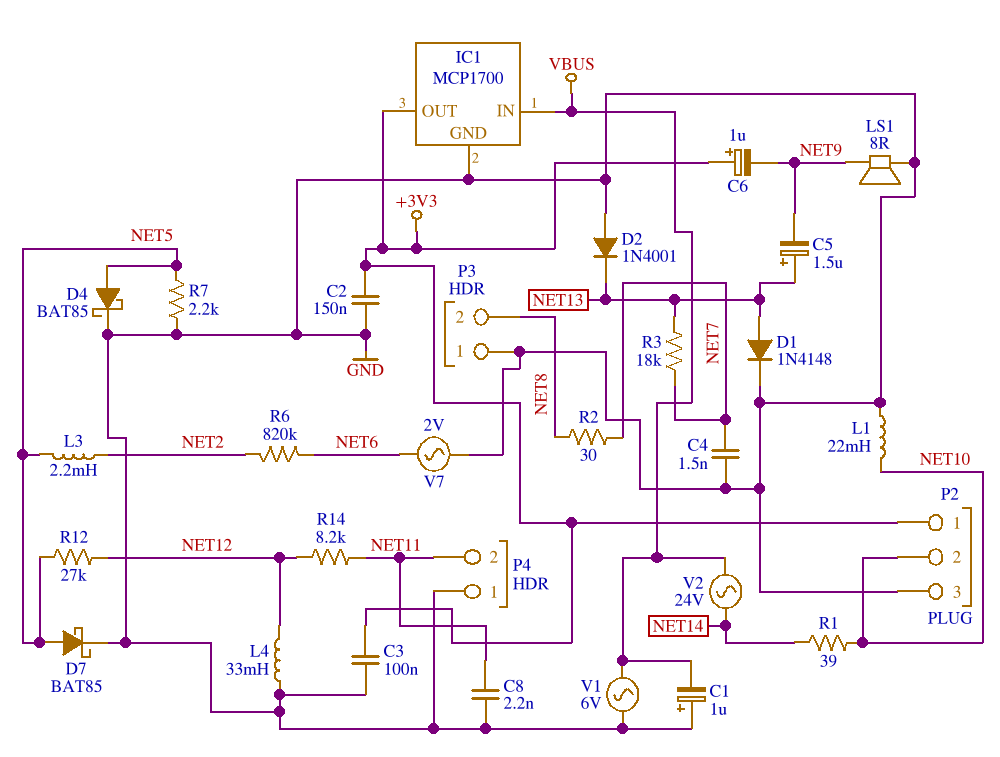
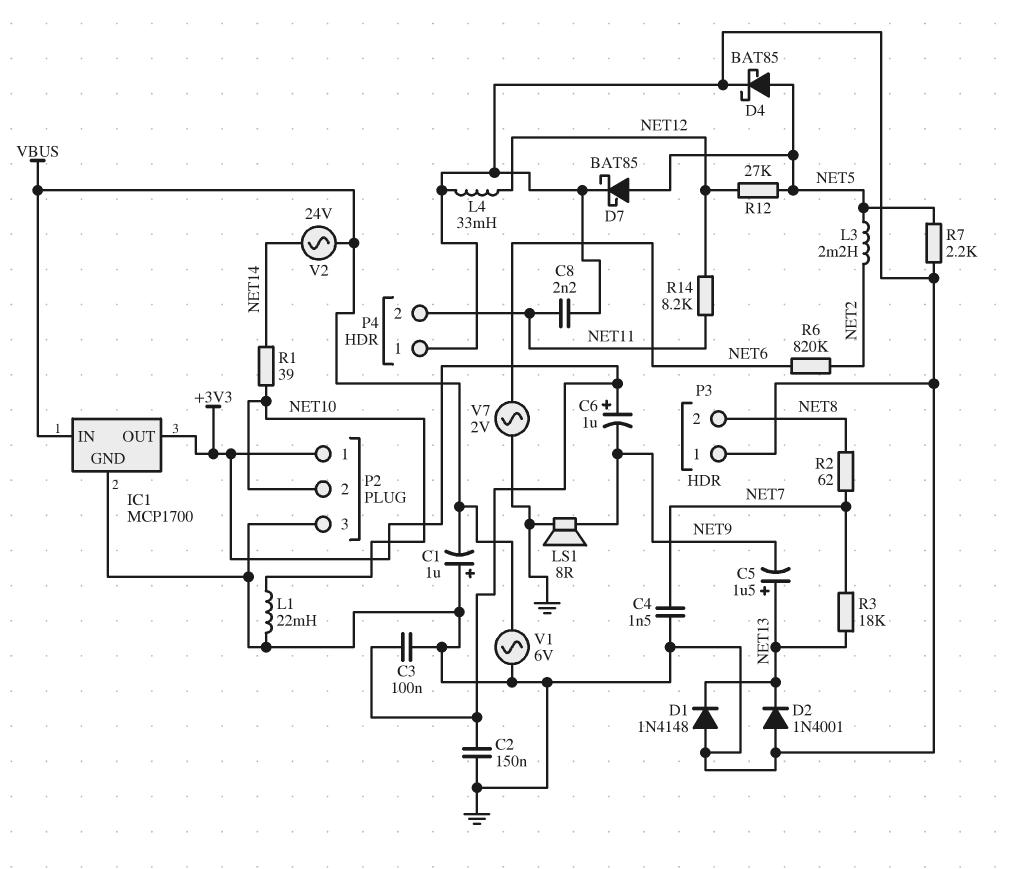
D1: diode 1N4148 (A NET13, K GND) -> diode 1N4148 (A GND, K NET13)
R2: 30 (NET7, NET8) -> 62 (NET7, NET8)

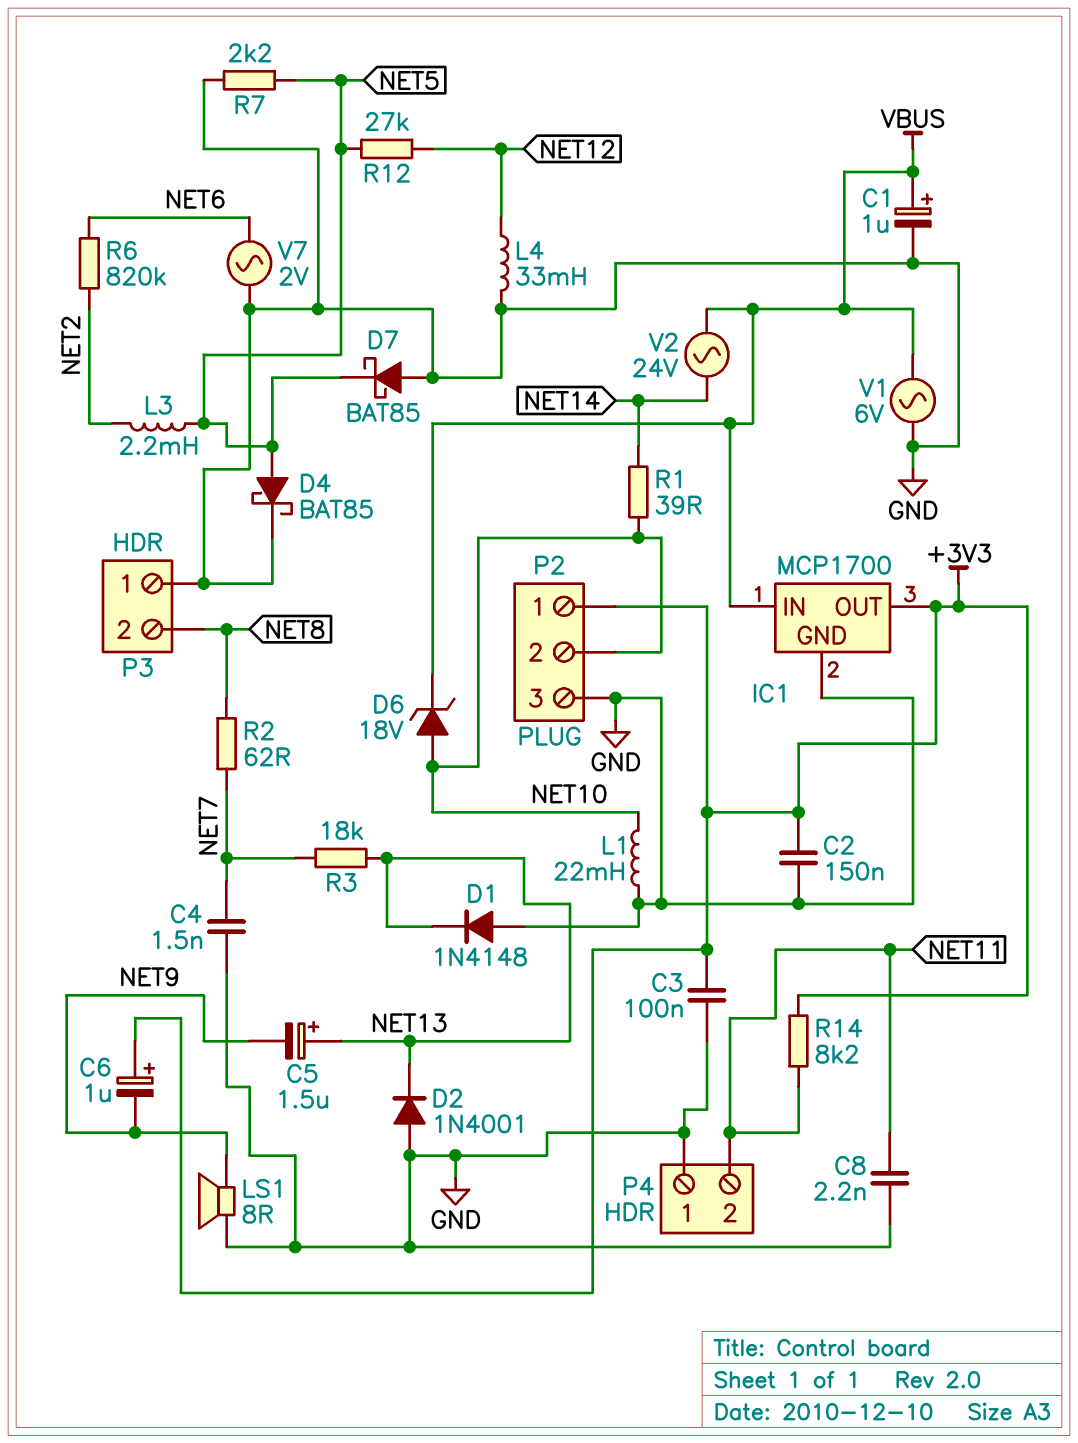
C1: 1uF (plus GND, minus VBUS) -> 1uF (plus VBUS, minus GND)
D6: none -> zener 18V (A NET10, K VBUS)
D7: schottky BAT85 (A NET5, K GND) -> schottky BAT85 (A GND, K NET5)
R14: 8.2k (NET11, NET12) -> 8.2k (+3V3, NET11)

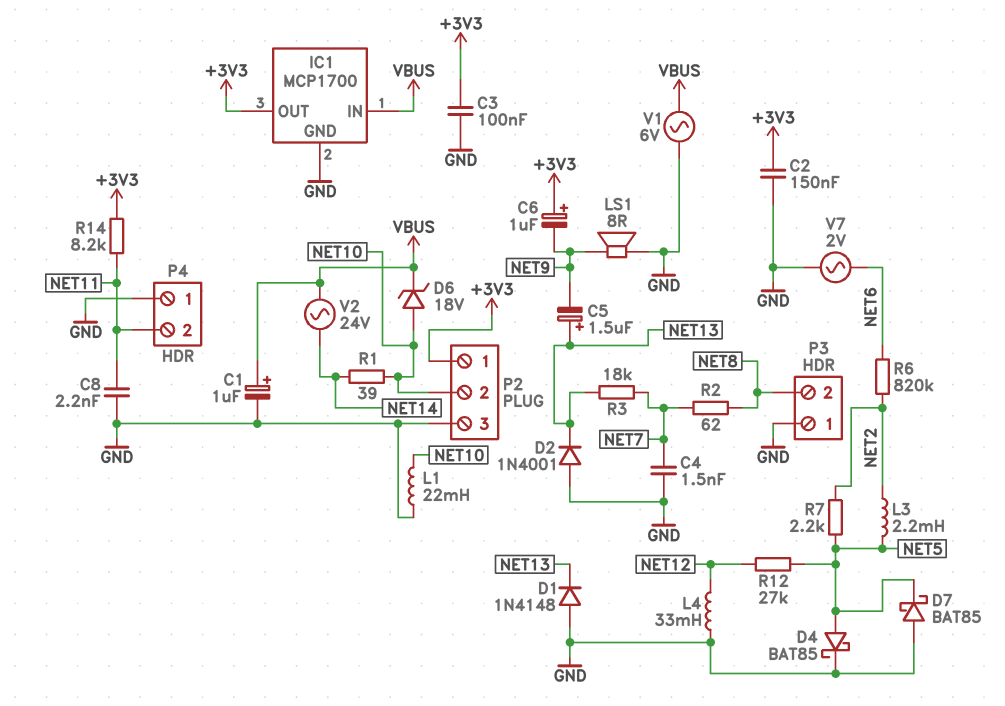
R7: 2.2k (GND, NET5) -> 2.2k (NET2, NET5)

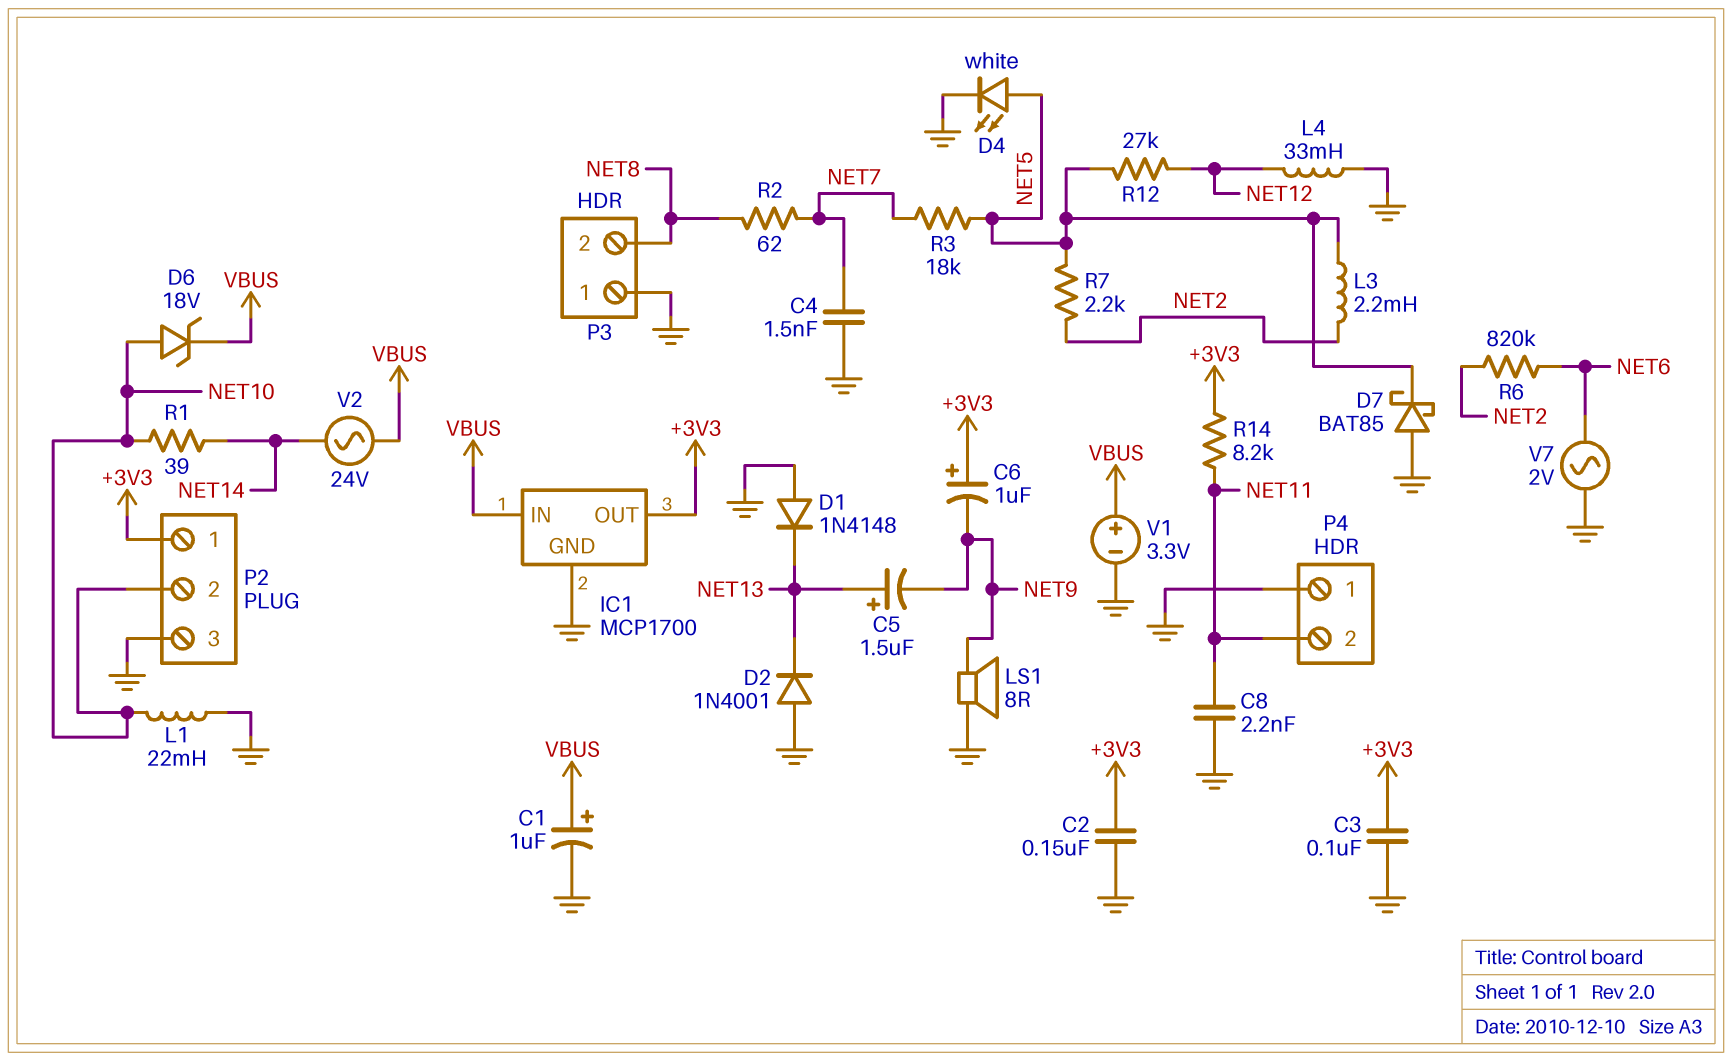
D4: schottky BAT85 (A NET5, K GND) -> LED white (A NET5, K GND)
R3: 18k (NET7, NET13) -> 18k (NET5, NET7)
V1: AC 6V (GND, VBUS) -> 3.3V (plus VBUS, minus GND)

